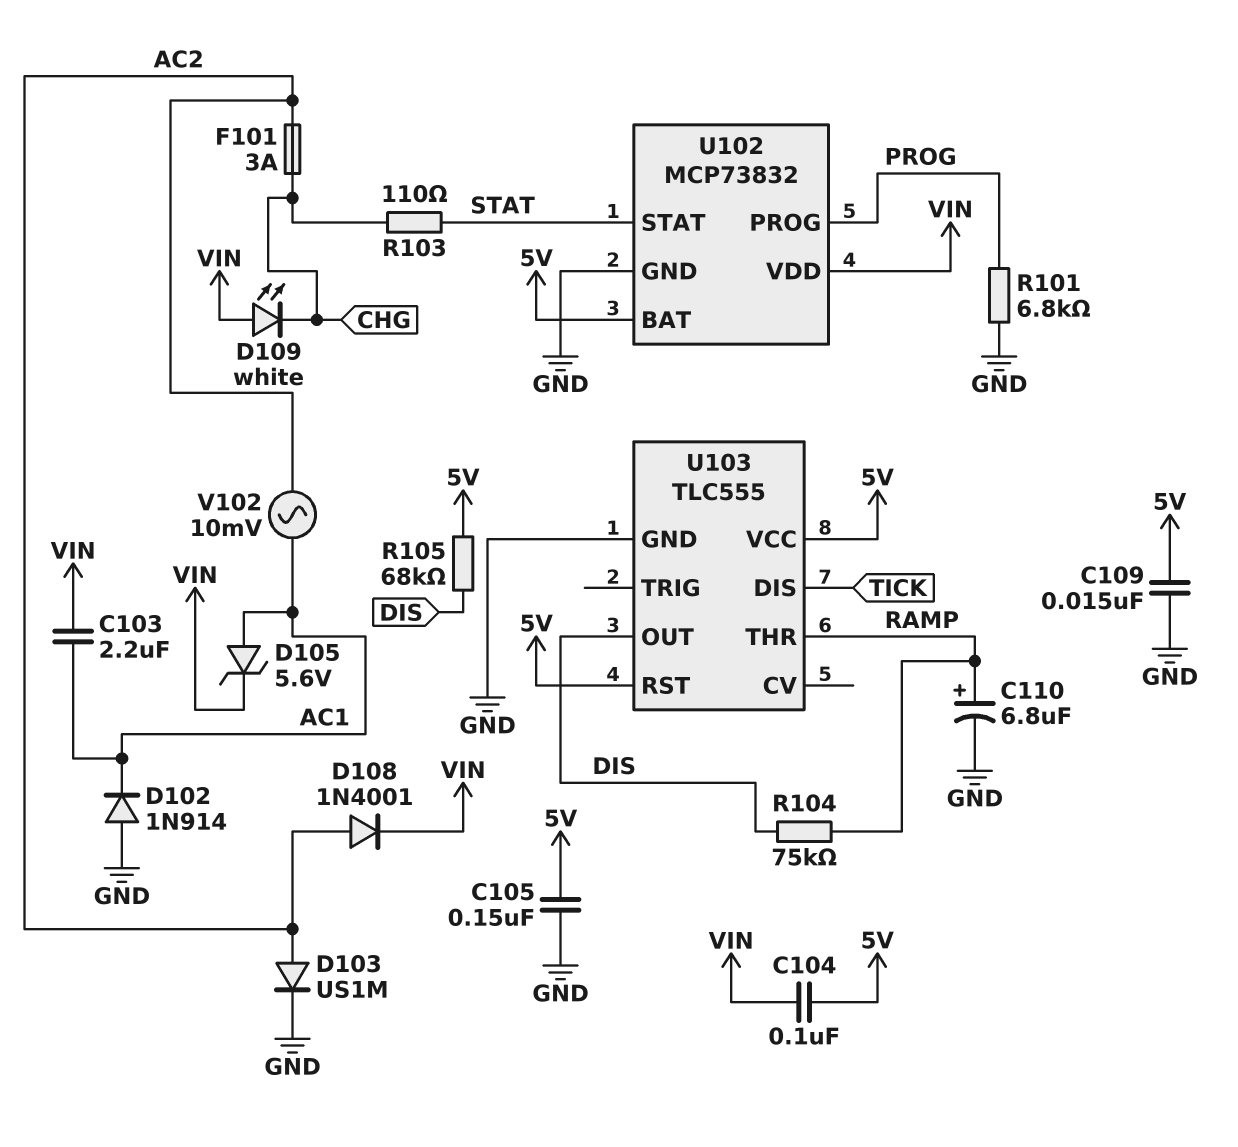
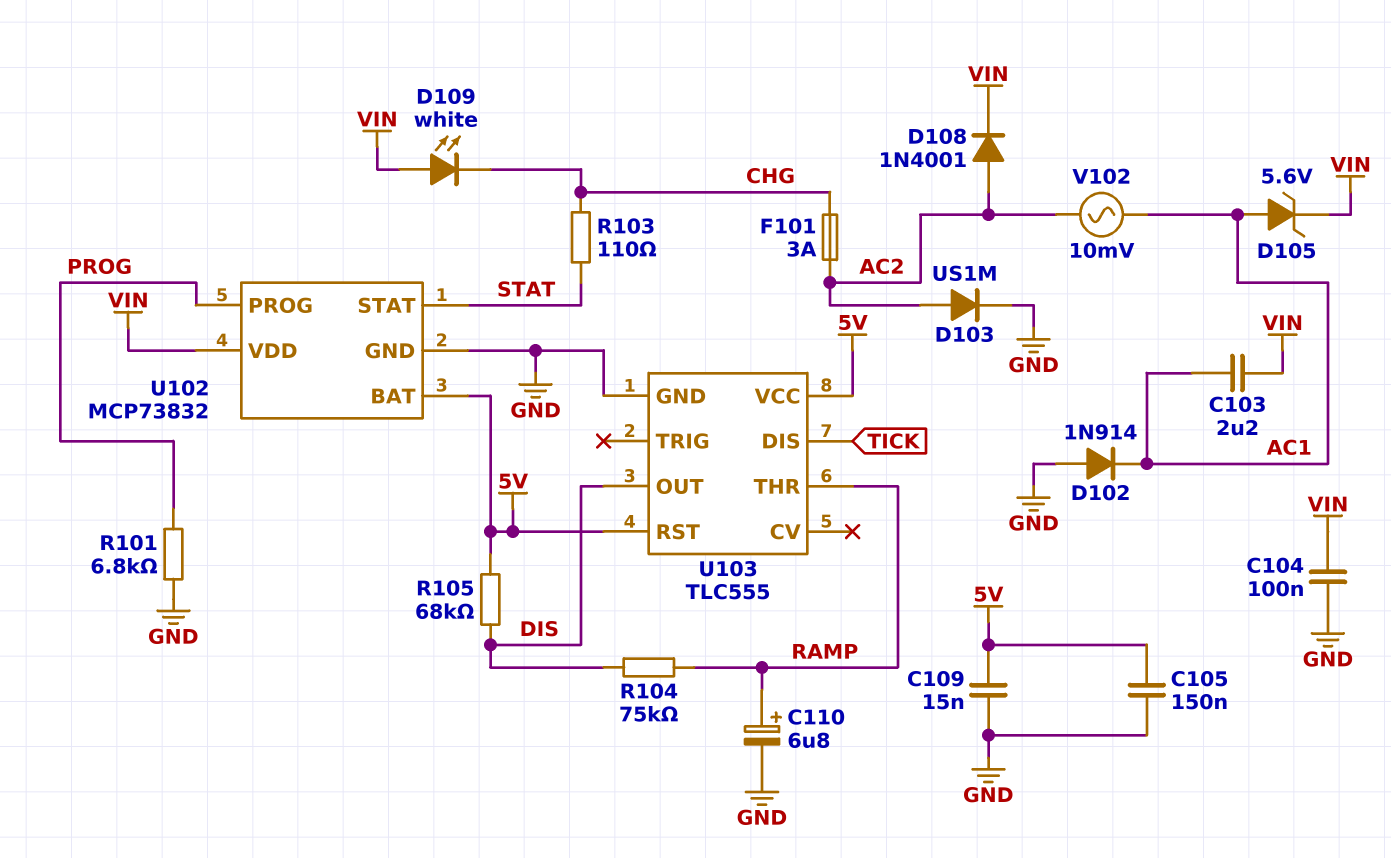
C104: 100nF (5V, VIN) -> 100nF (GND, VIN)

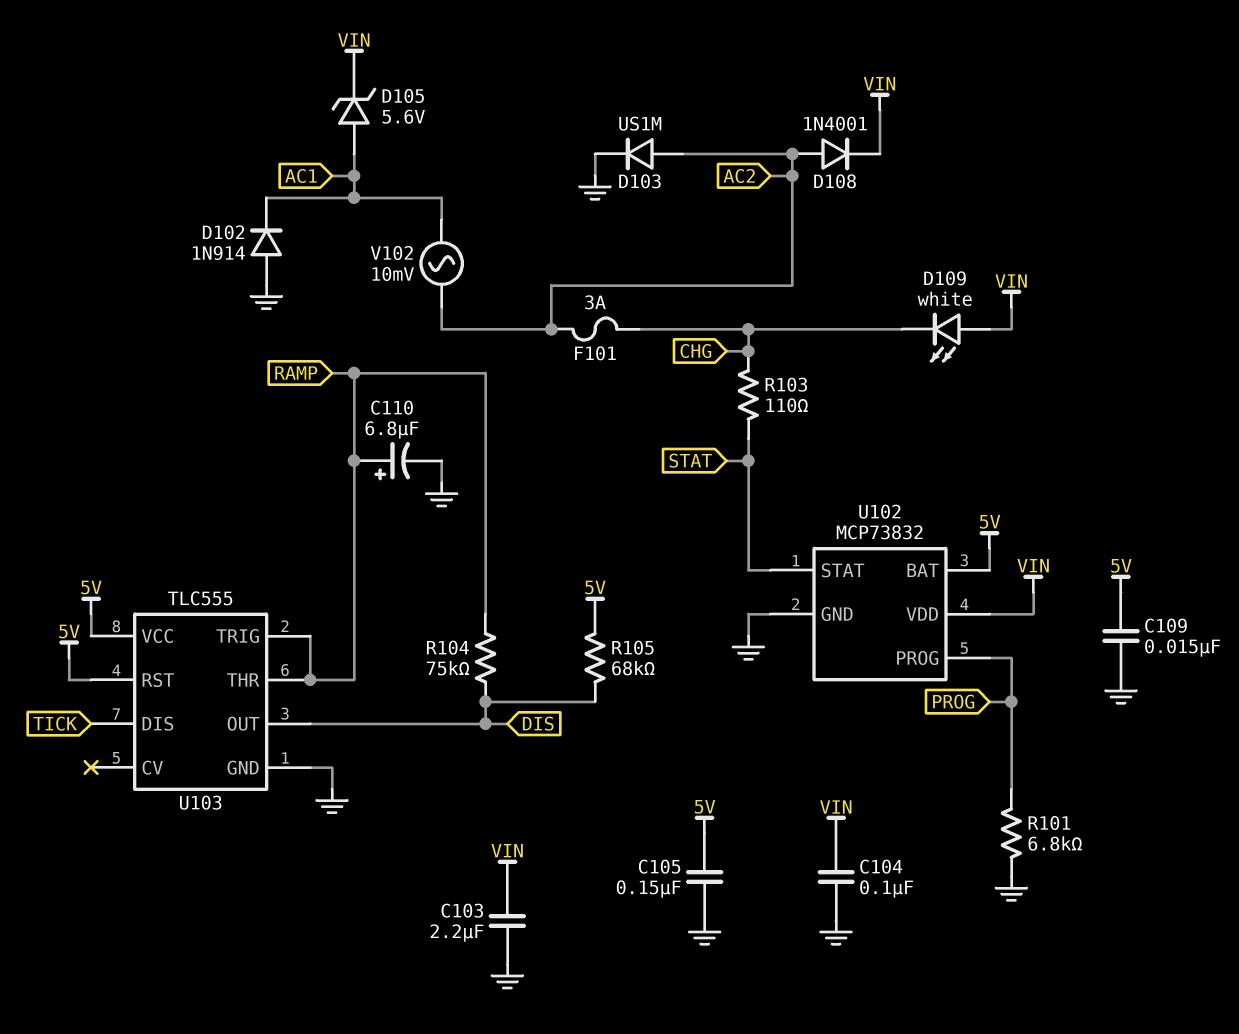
C103: 2.2uF (AC1, VIN) -> 2.2uF (GND, VIN)
U103 pin TRIG: none -> RAMP

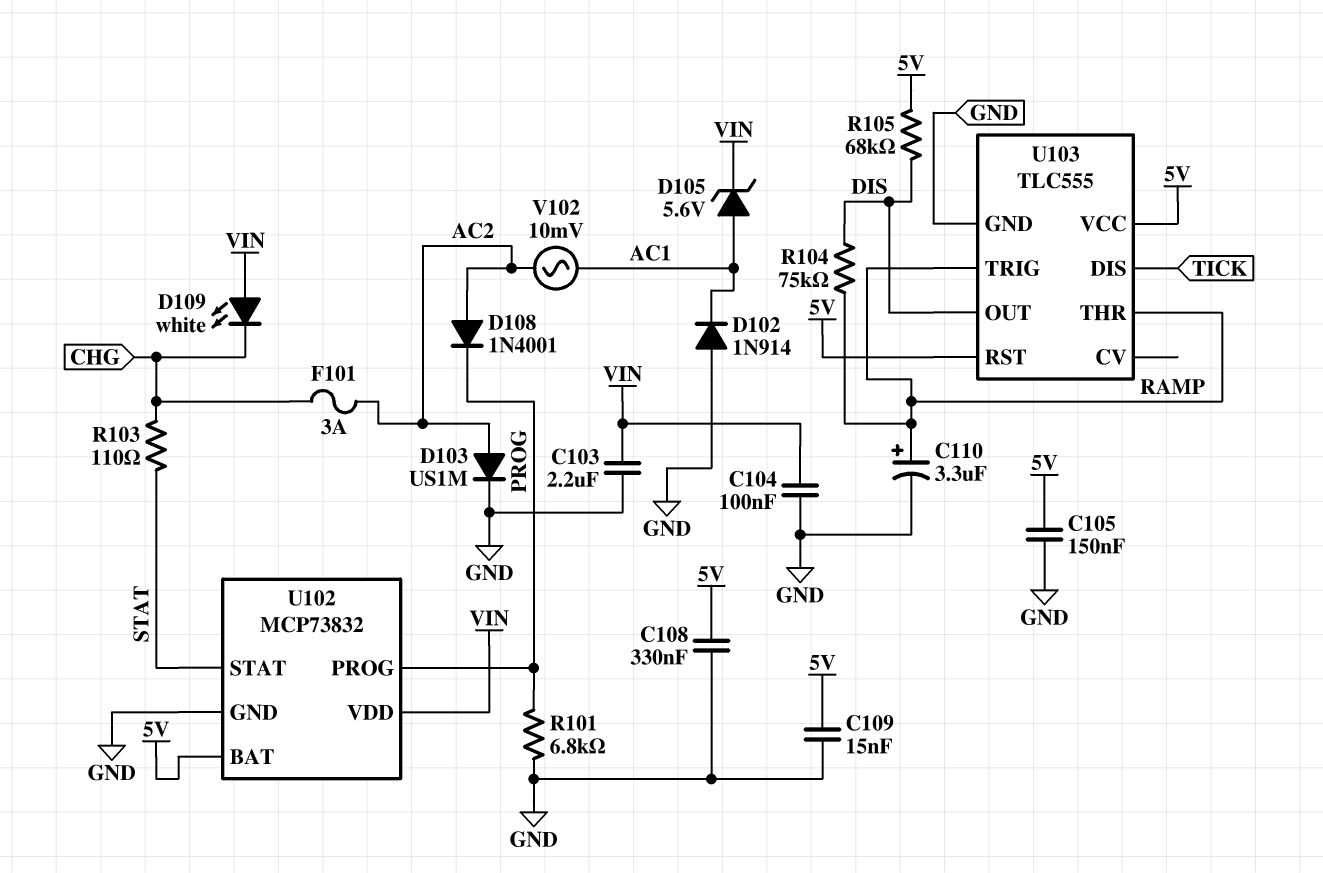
C108: none -> 330nF (5V, GND)
C110: 6.8uF (plus RAMP, minus GND) -> 3.3uF (plus RAMP, minus GND)
D108: diode 1N4001 (A AC2, K VIN) -> diode 1N4001 (A AC2, K PROG)

